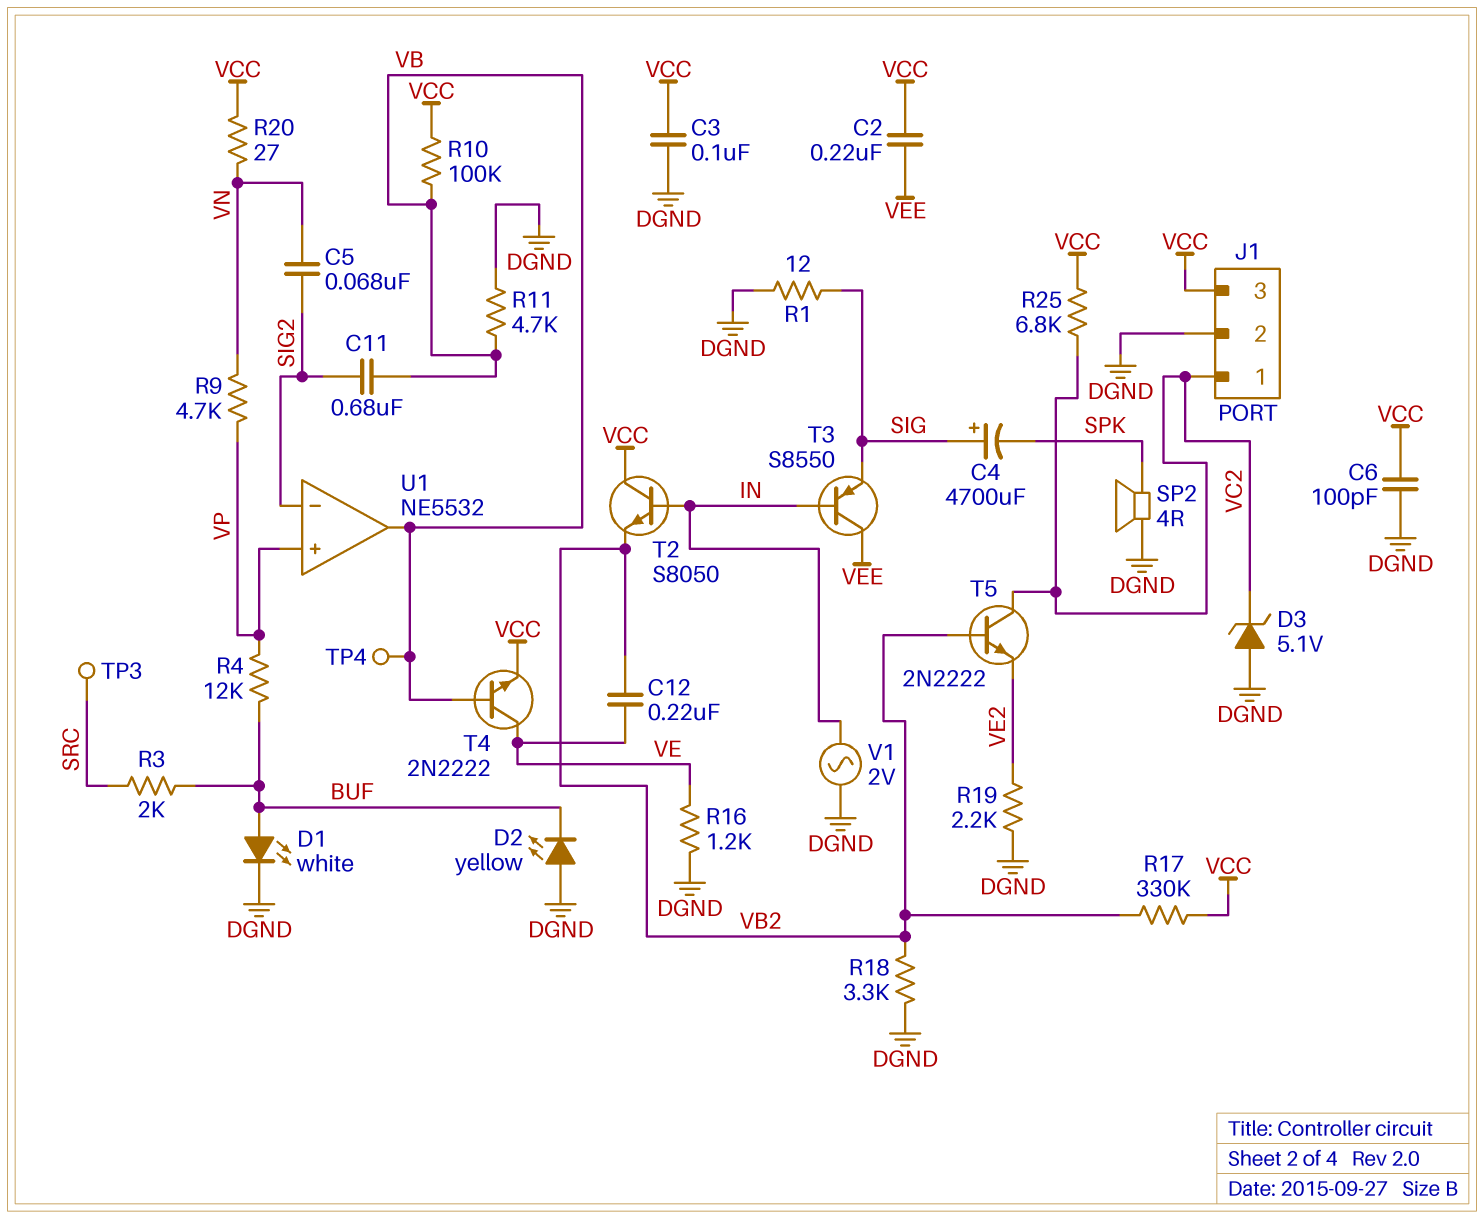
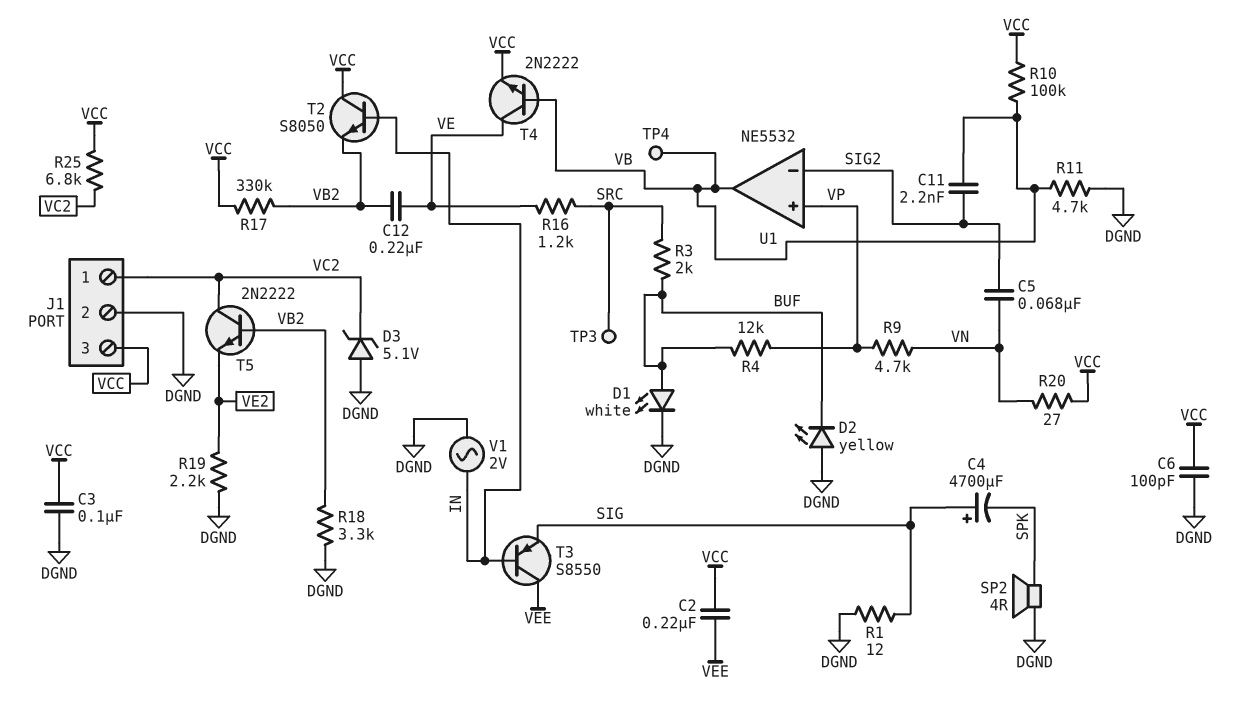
C11: 680nF (SIG2, VB) -> 2.2nF (SIG2, VB)
R16: 1.2k (DGND, VE) -> 1.2k (SRC, VE)

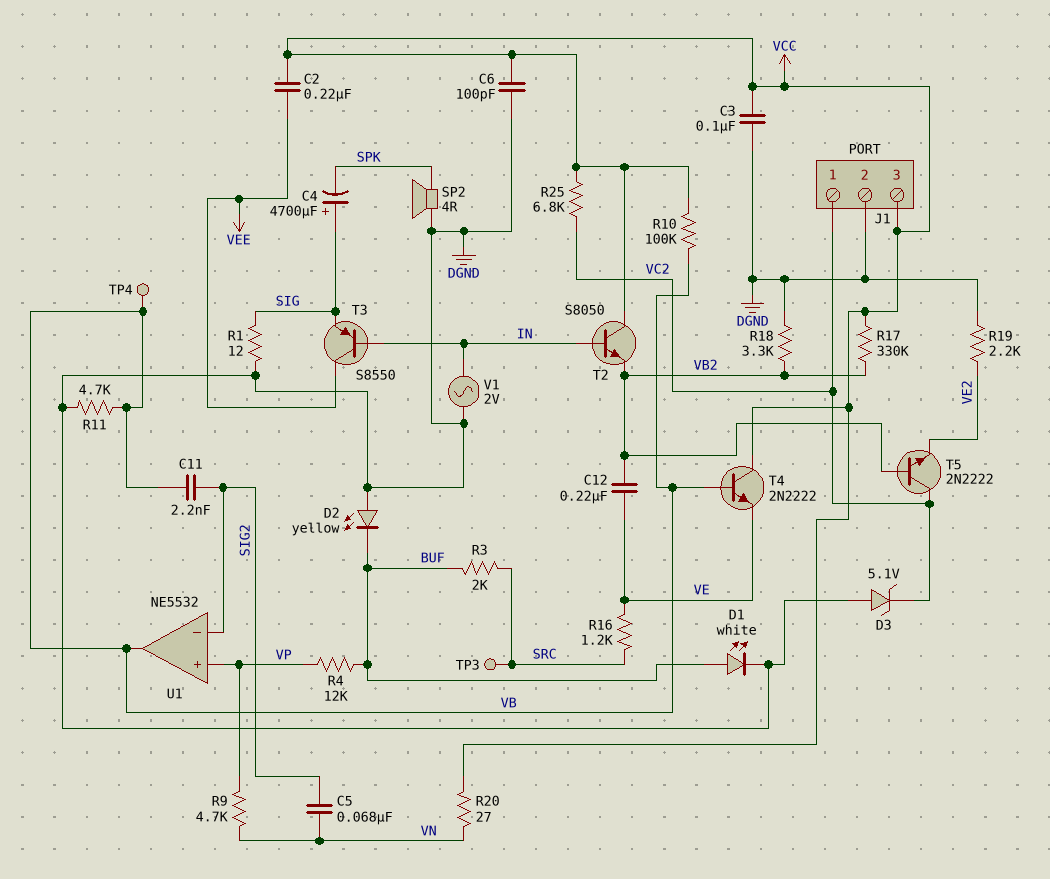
T4: NPN 2N2222 (B VB, C VE, E VCC) -> NPN 2N2222 (B VB, C VCC, E VE)

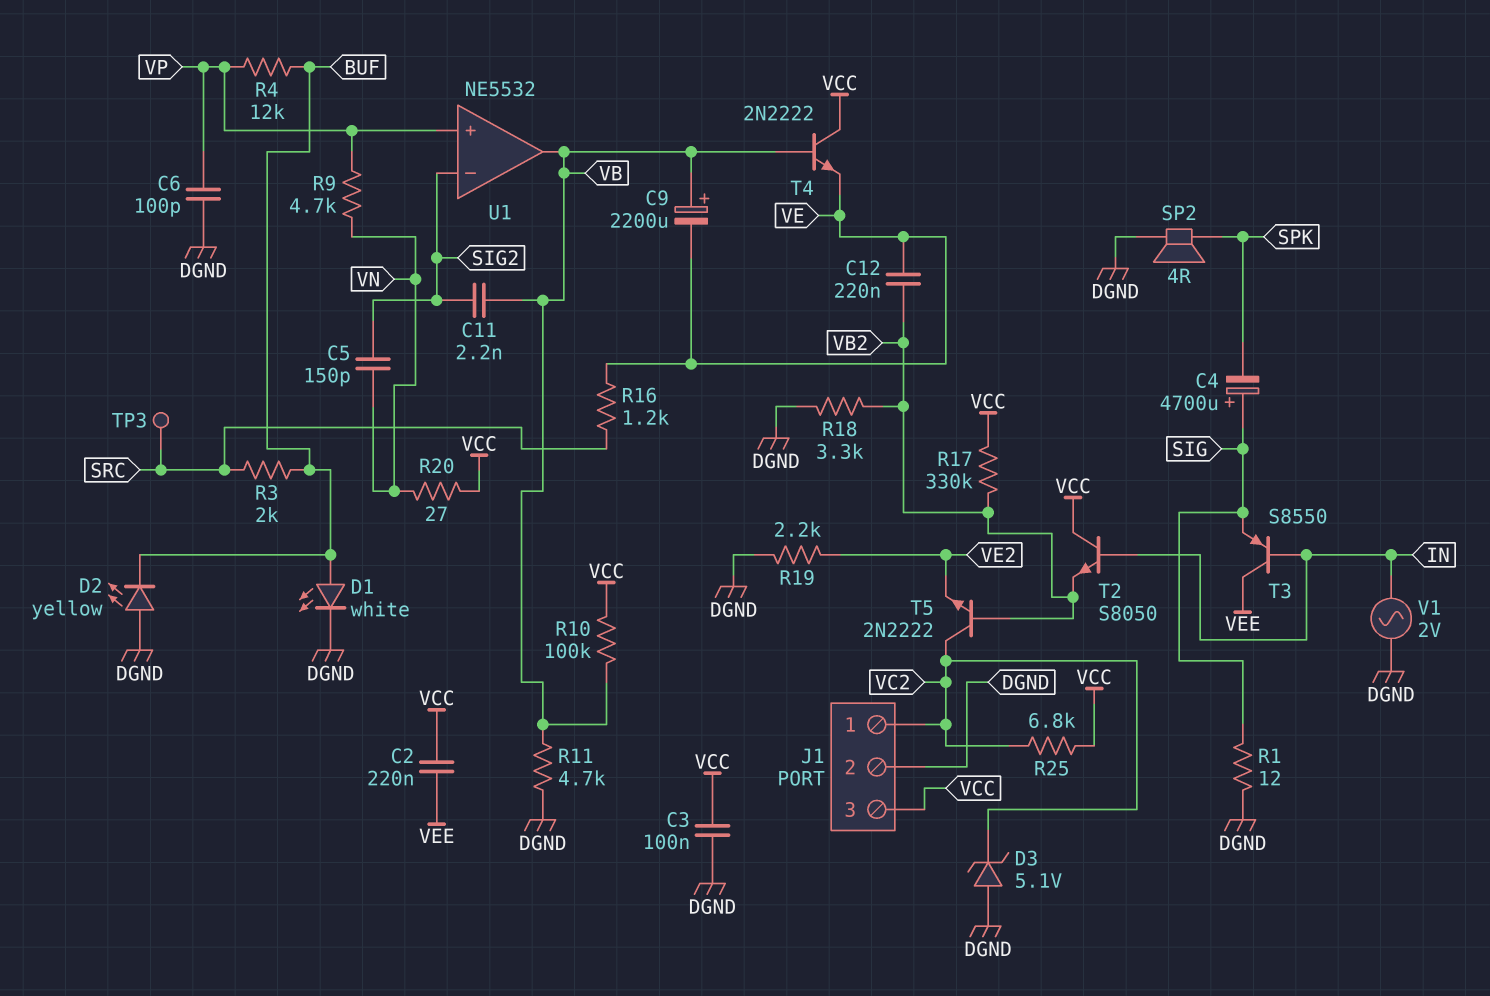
C5: 68nF (SIG2, VN) -> 150pF (SIG2, VN)
C6: 100pF (DGND, VCC) -> 100pF (DGND, VP)
C9: none -> 2200uF (plus VB, minus VE)
TP4: test point (VB) -> none

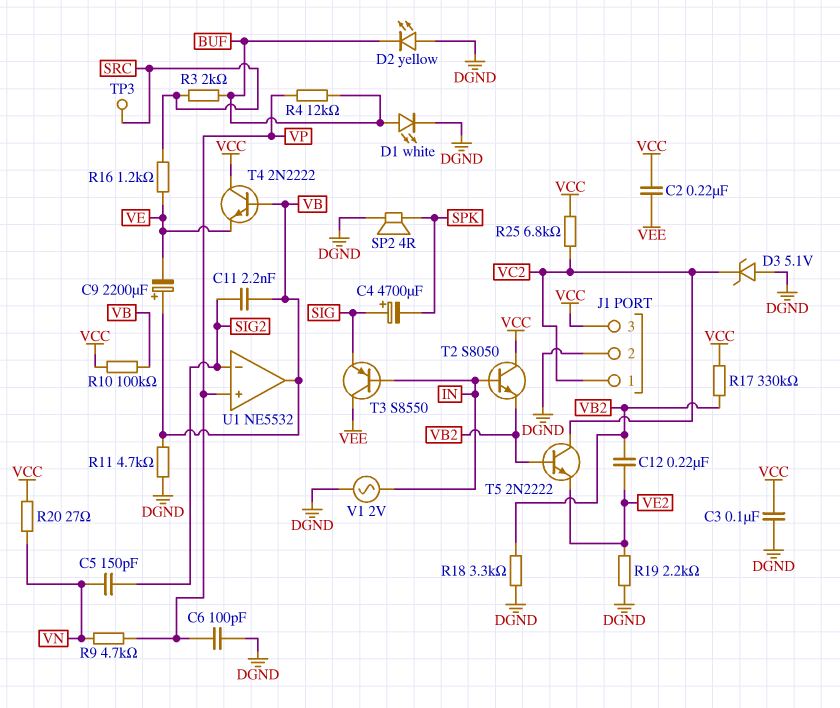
C12: 220nF (VB2, VE) -> 220nF (VB2, VE2)
R1: 12 (DGND, SIG) -> none

